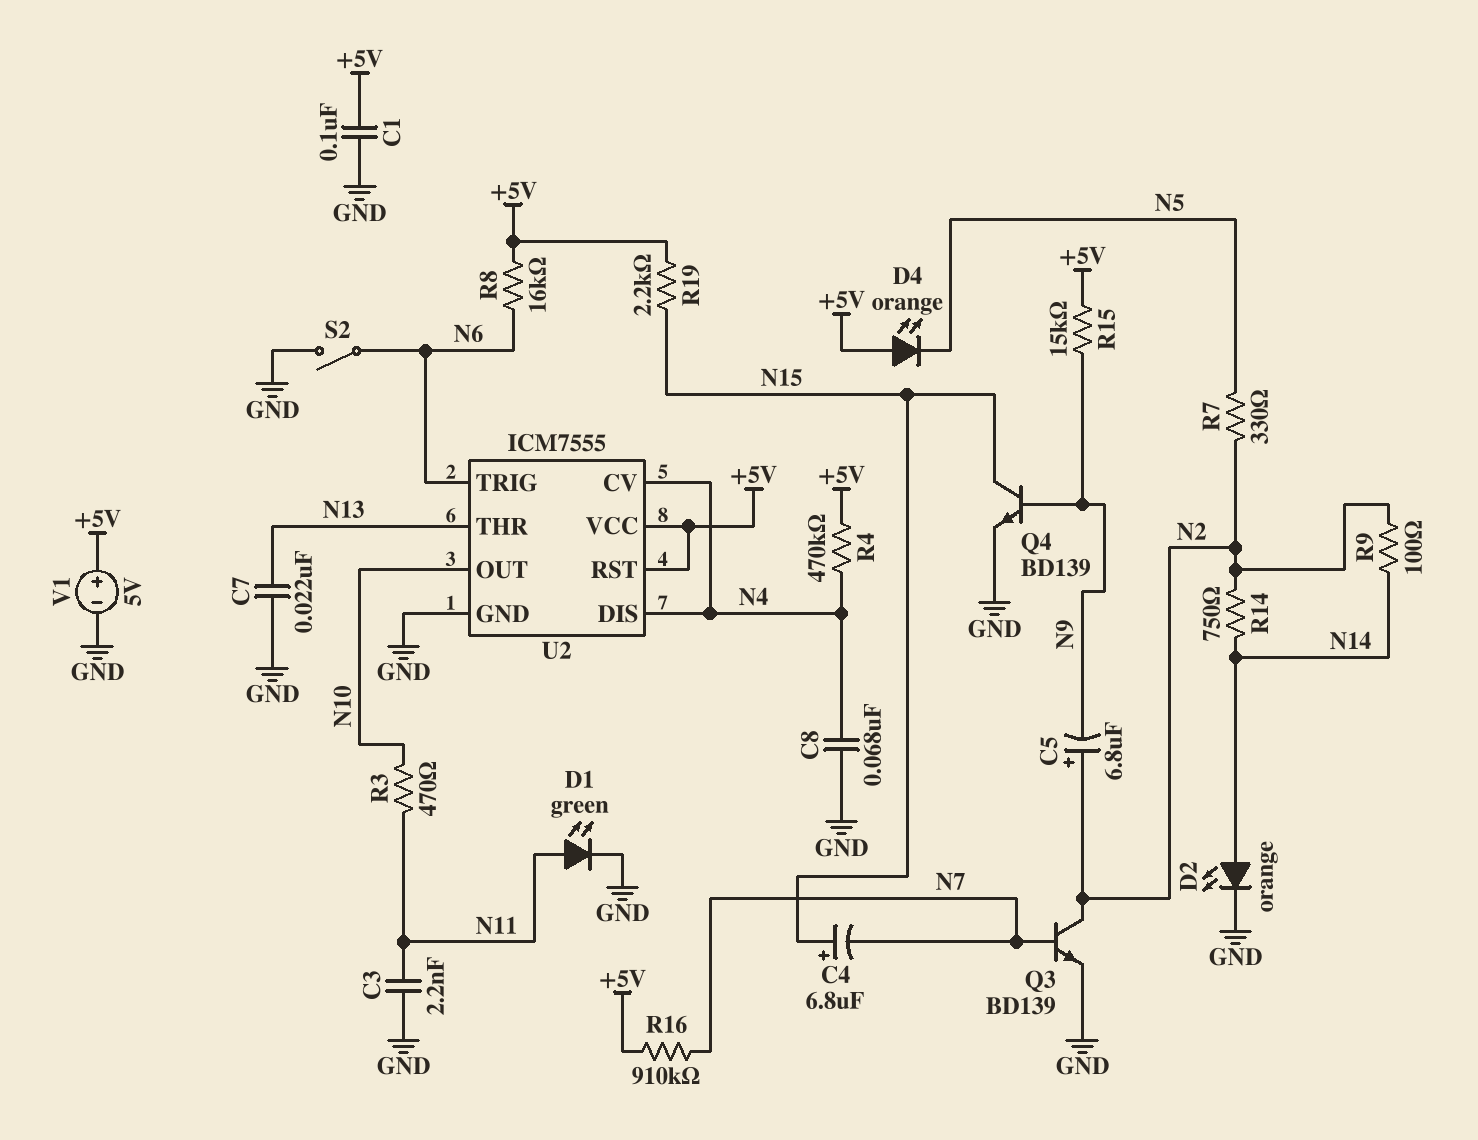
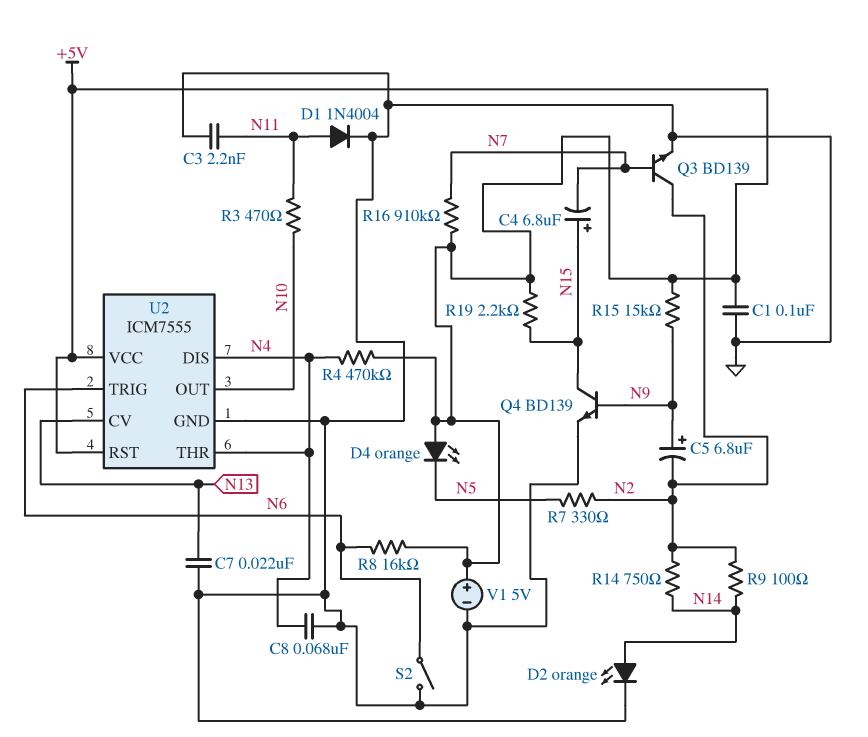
C5: 6.8uF (plus N2, minus N9) -> 6.8uF (plus N9, minus N2)
D1: LED green (A N11, K GND) -> diode 1N4004 (A N11, K GND)
U2 pin CV: N4 -> N13
U2 pin THR: N13 -> N4

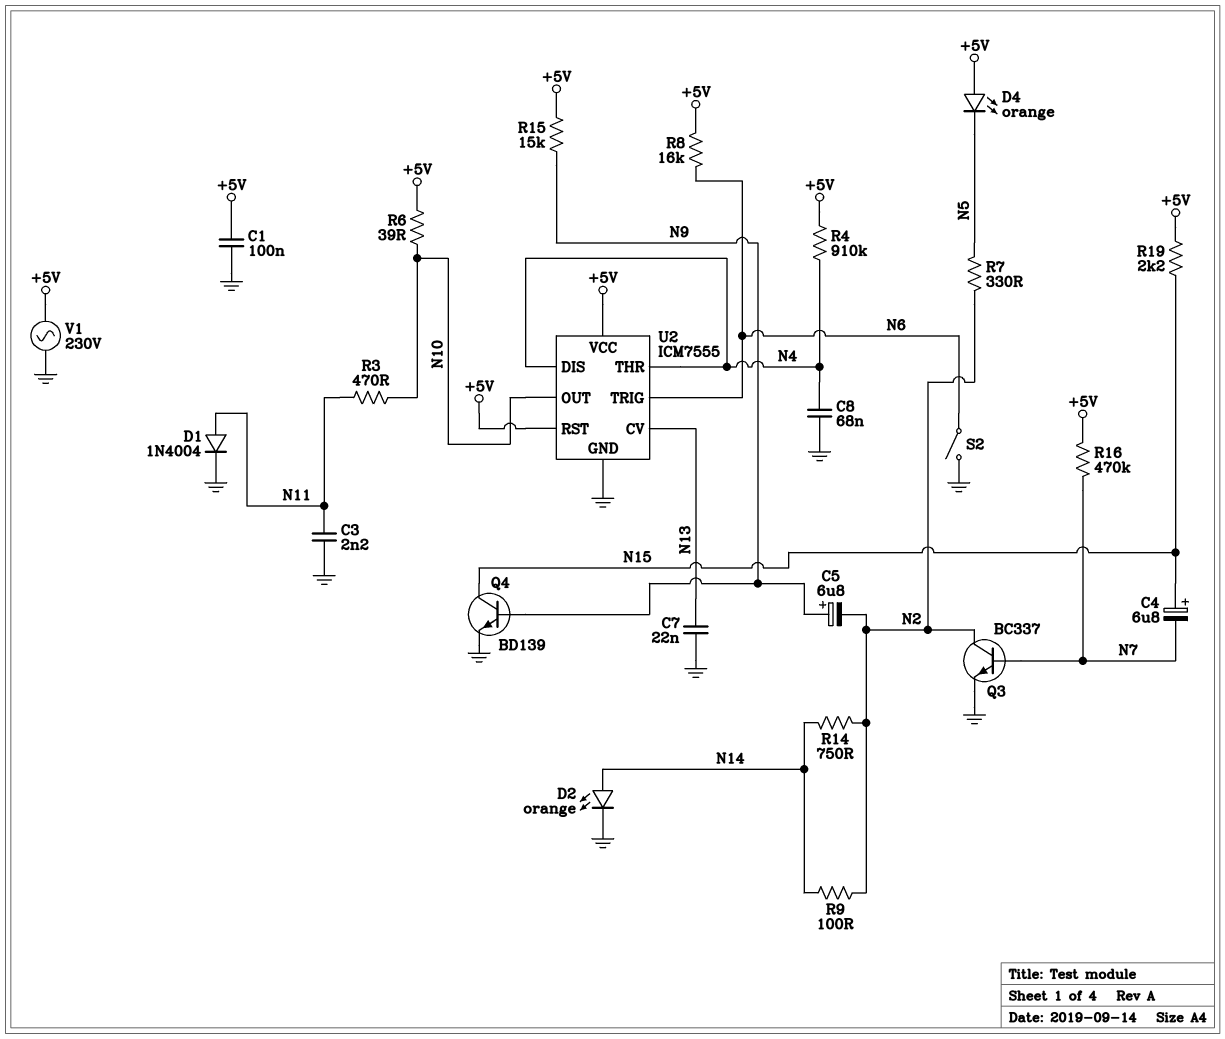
Q3: NPN BD139 (B N7, C N2, E GND) -> NPN BC337 (B N7, C N2, E GND)
R4: 470k (+5V, N4) -> 910k (+5V, N4)
R6: none -> 39 (+5V, N10)
R16: 910k (+5V, N7) -> 470k (+5V, N7)
V1: 5V (plus +5V, minus GND) -> AC 230V (+5V, GND)

